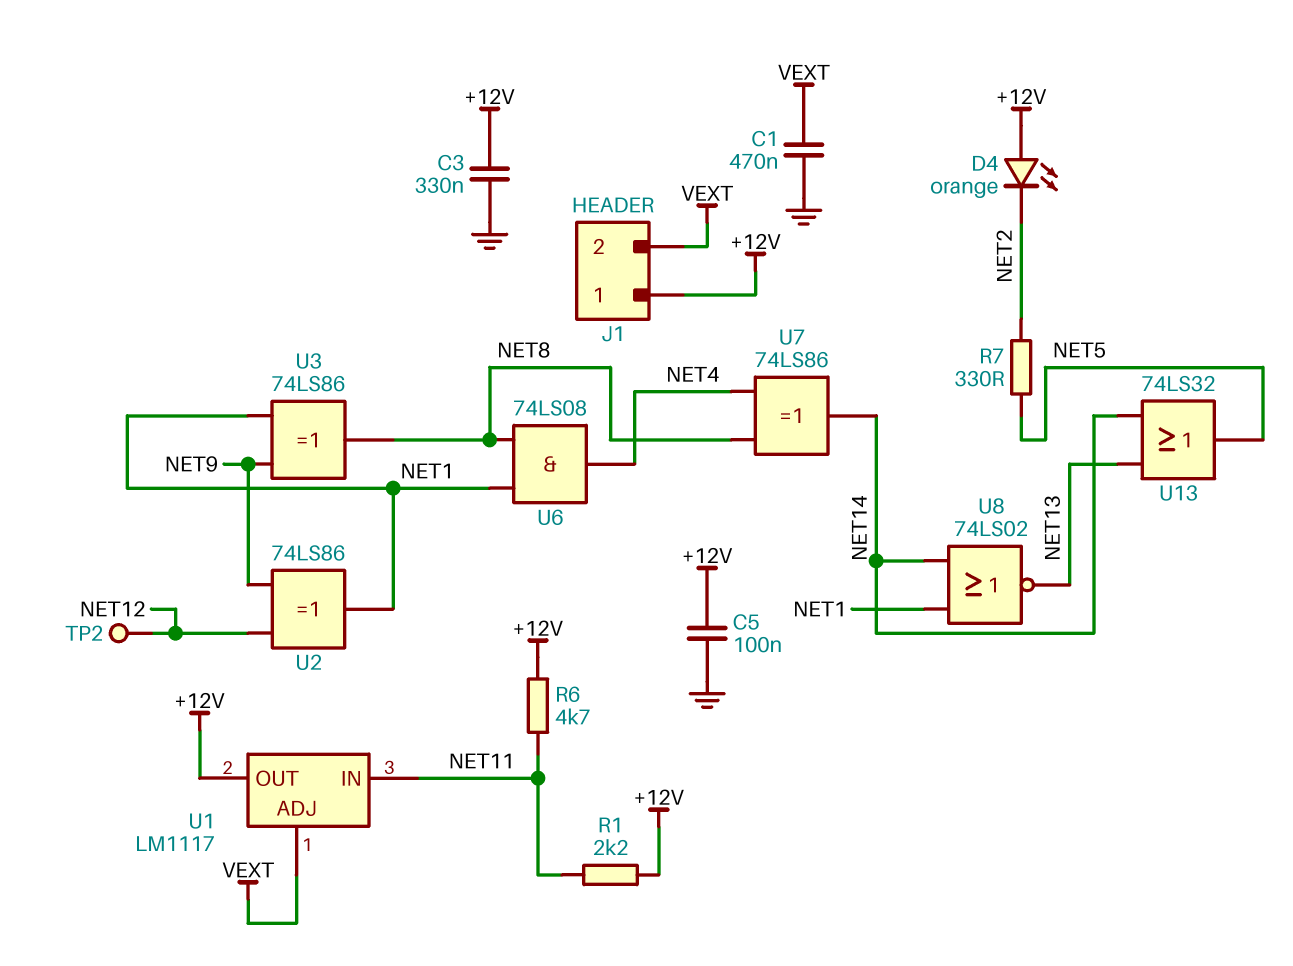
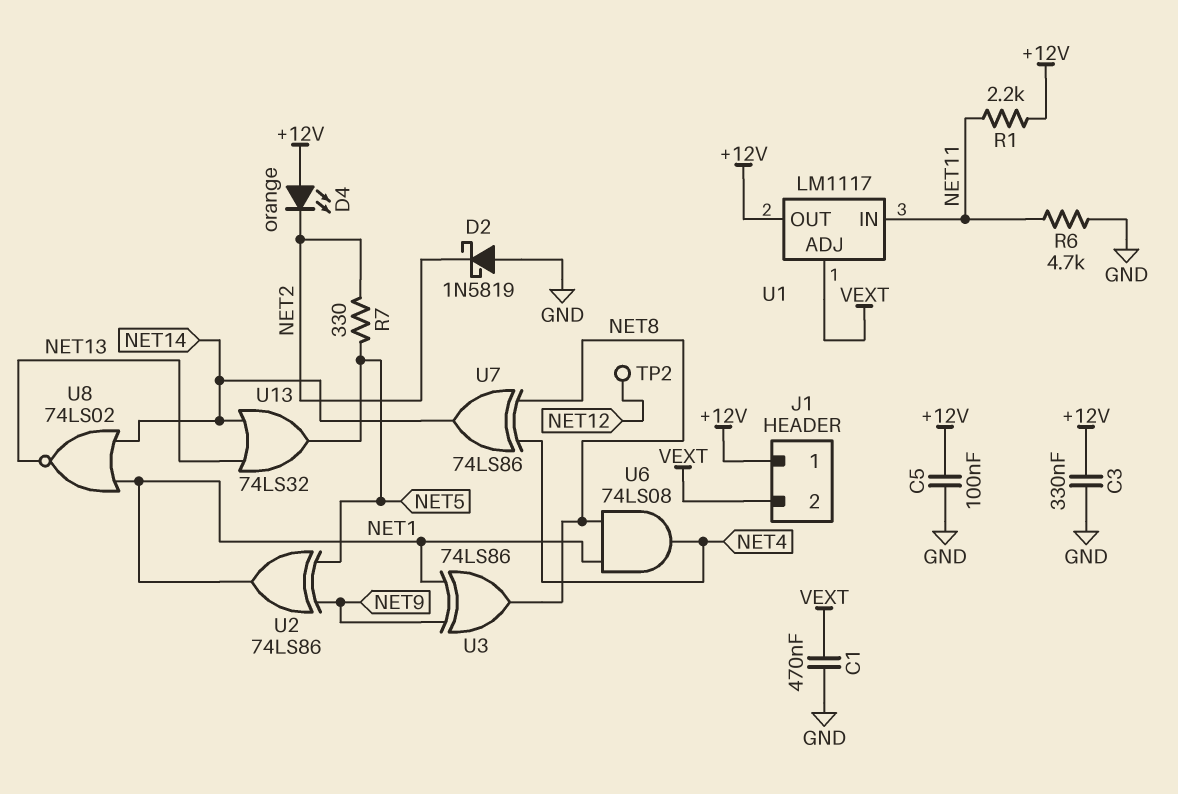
D2: none -> schottky 1N5819 (A GND, K NET2)
R6: 4.7k (+12V, NET11) -> 4.7k (GND, NET11)
U2: XOR 74LS86 (in NET9, in NET12, out NET1) -> XOR 74LS86 (in NET5, in NET9, out NET1)

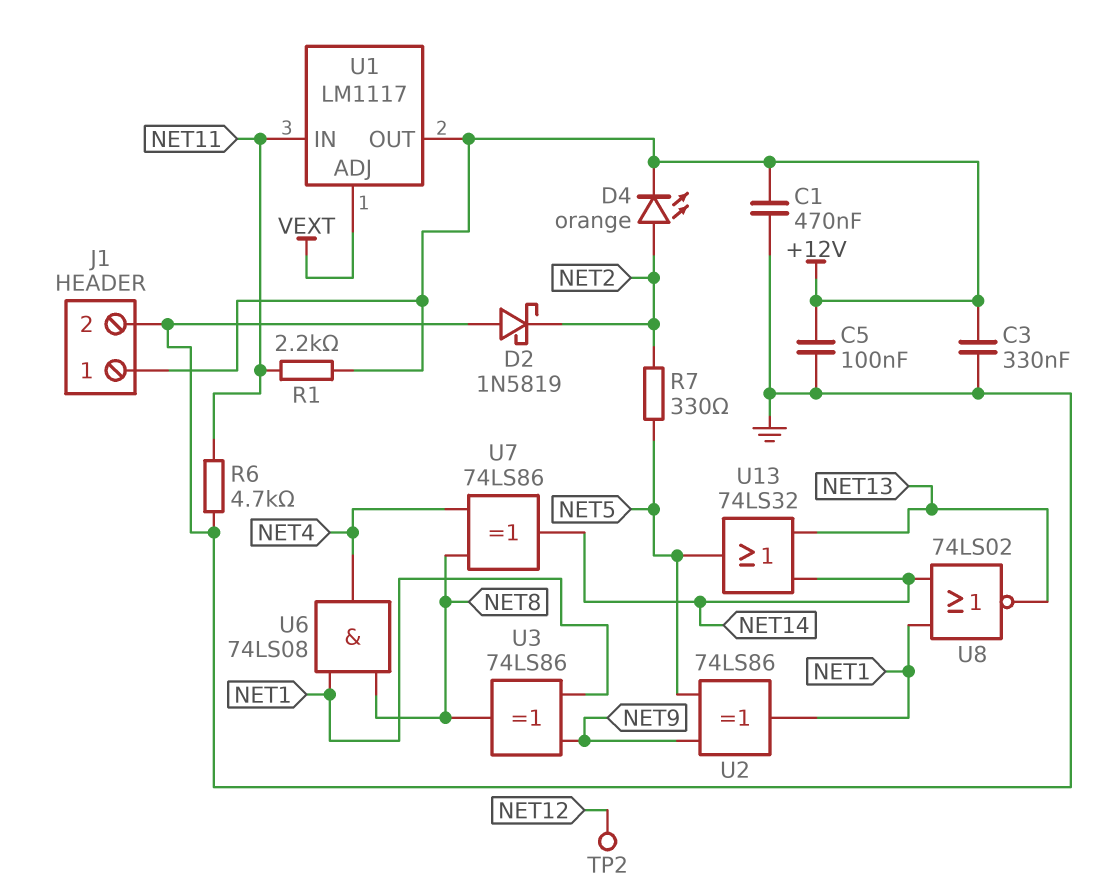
C1: 470nF (GND, VEXT) -> 470nF (+12V, GND)
D4: LED orange (A +12V, K NET2) -> LED orange (A NET2, K +12V)
J1 pin 2: VEXT -> GND

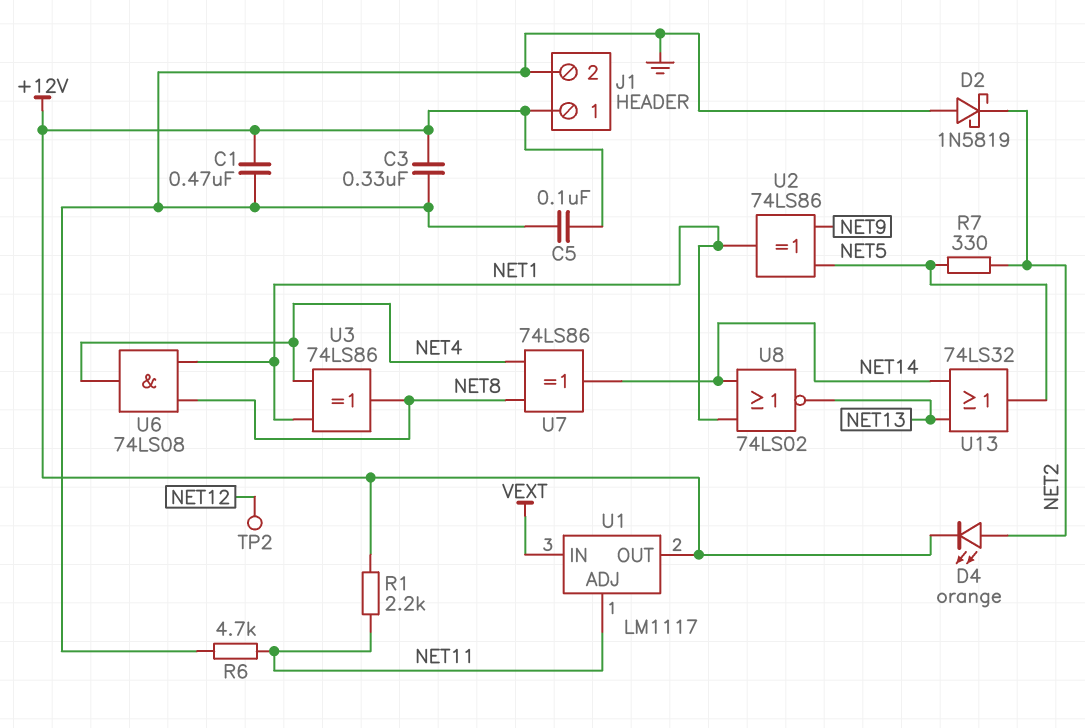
U1 pin ADJ: VEXT -> NET11
U1 pin IN: NET11 -> VEXT
U3: XOR 74LS86 (in NET1, in NET9, out NET8) -> XOR 74LS86 (in NET1, in NET4, out NET8)

